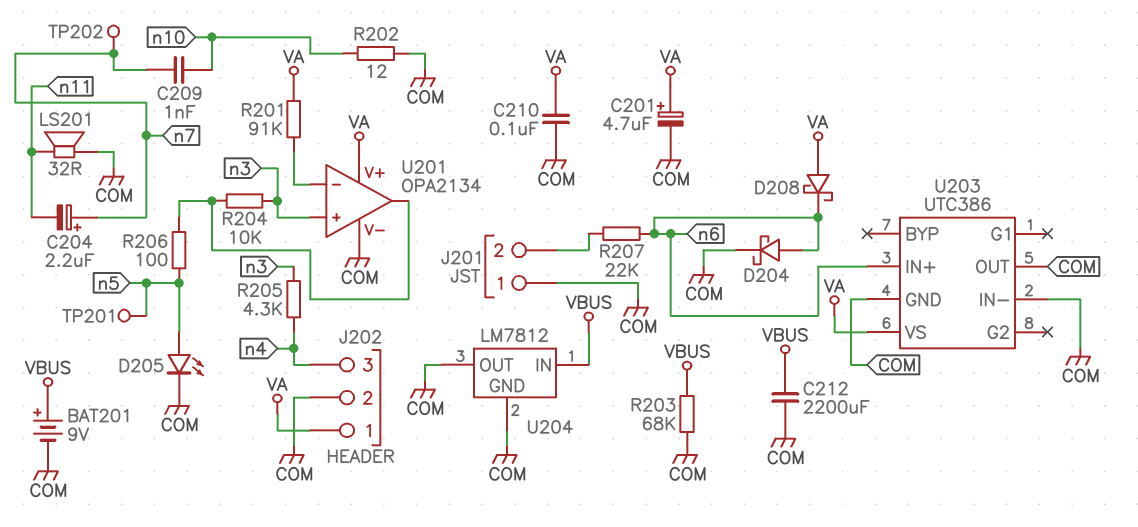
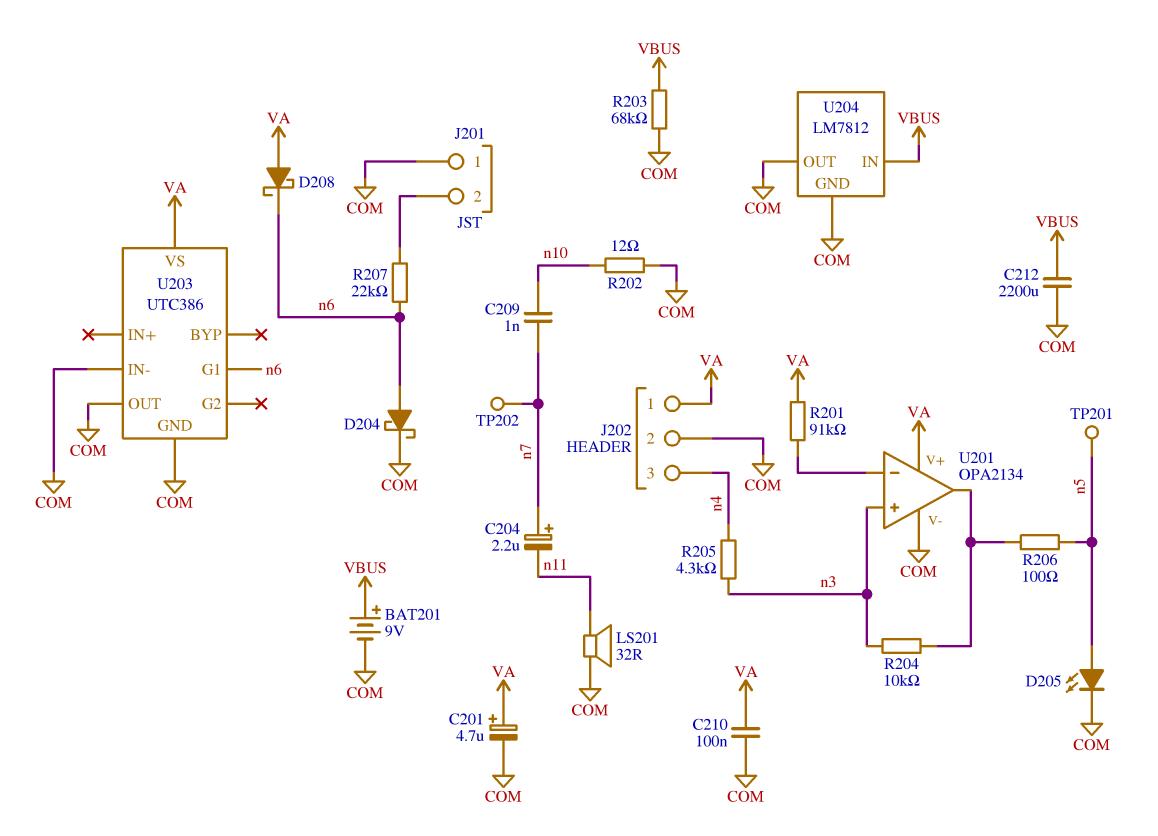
U203 pin G1: none -> n6
U203 pin IN+: n6 -> none

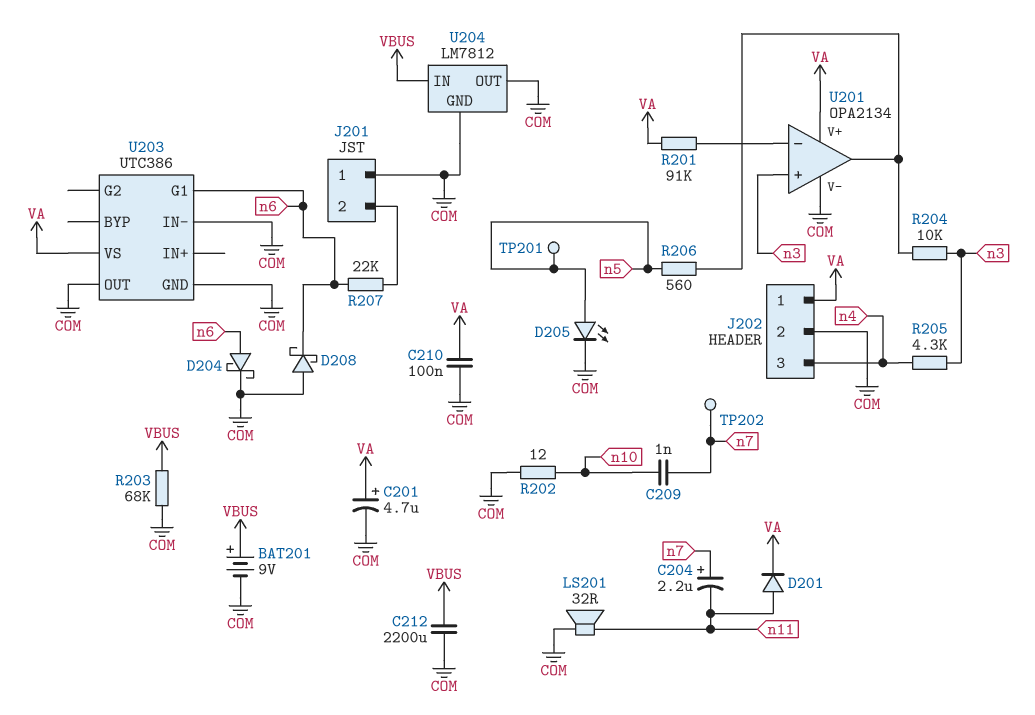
D201: none -> diode (A n11, K VA)
D208: schottky (A VA, K n6) -> schottky (A COM, K n6)
R206: 100 (U201/out, n5) -> 560 (U201/out, n5)

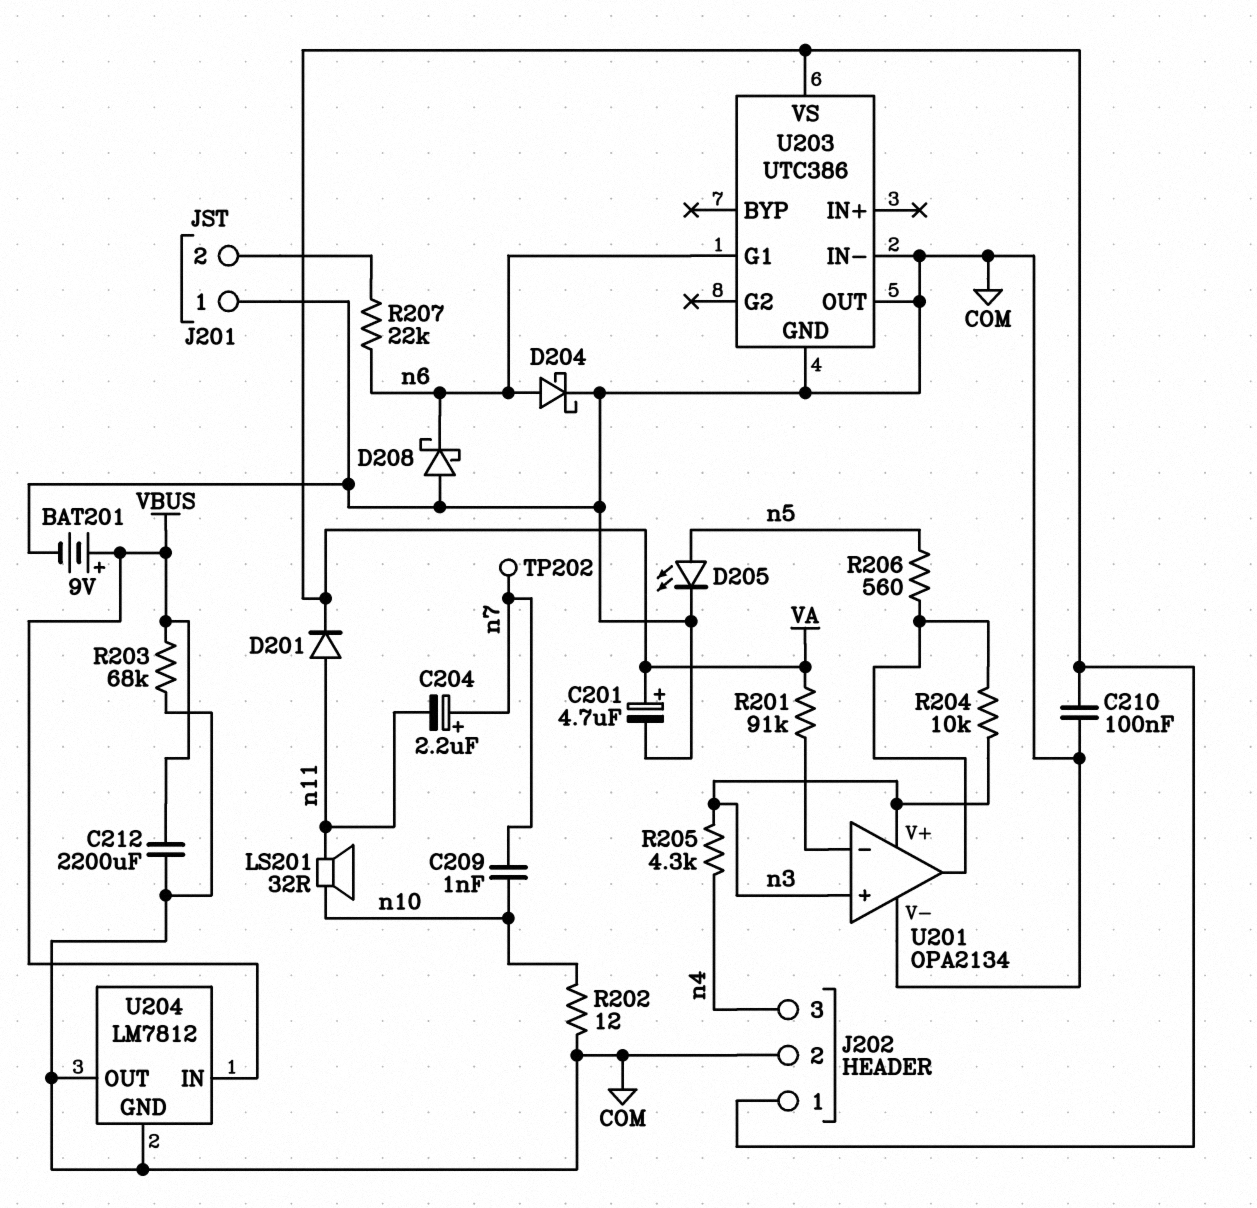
LS201: speaker 32R (COM, n11) -> speaker 32R (n10, n11)
TP201: test point (n5) -> none
U201 pin V+: VA -> n3

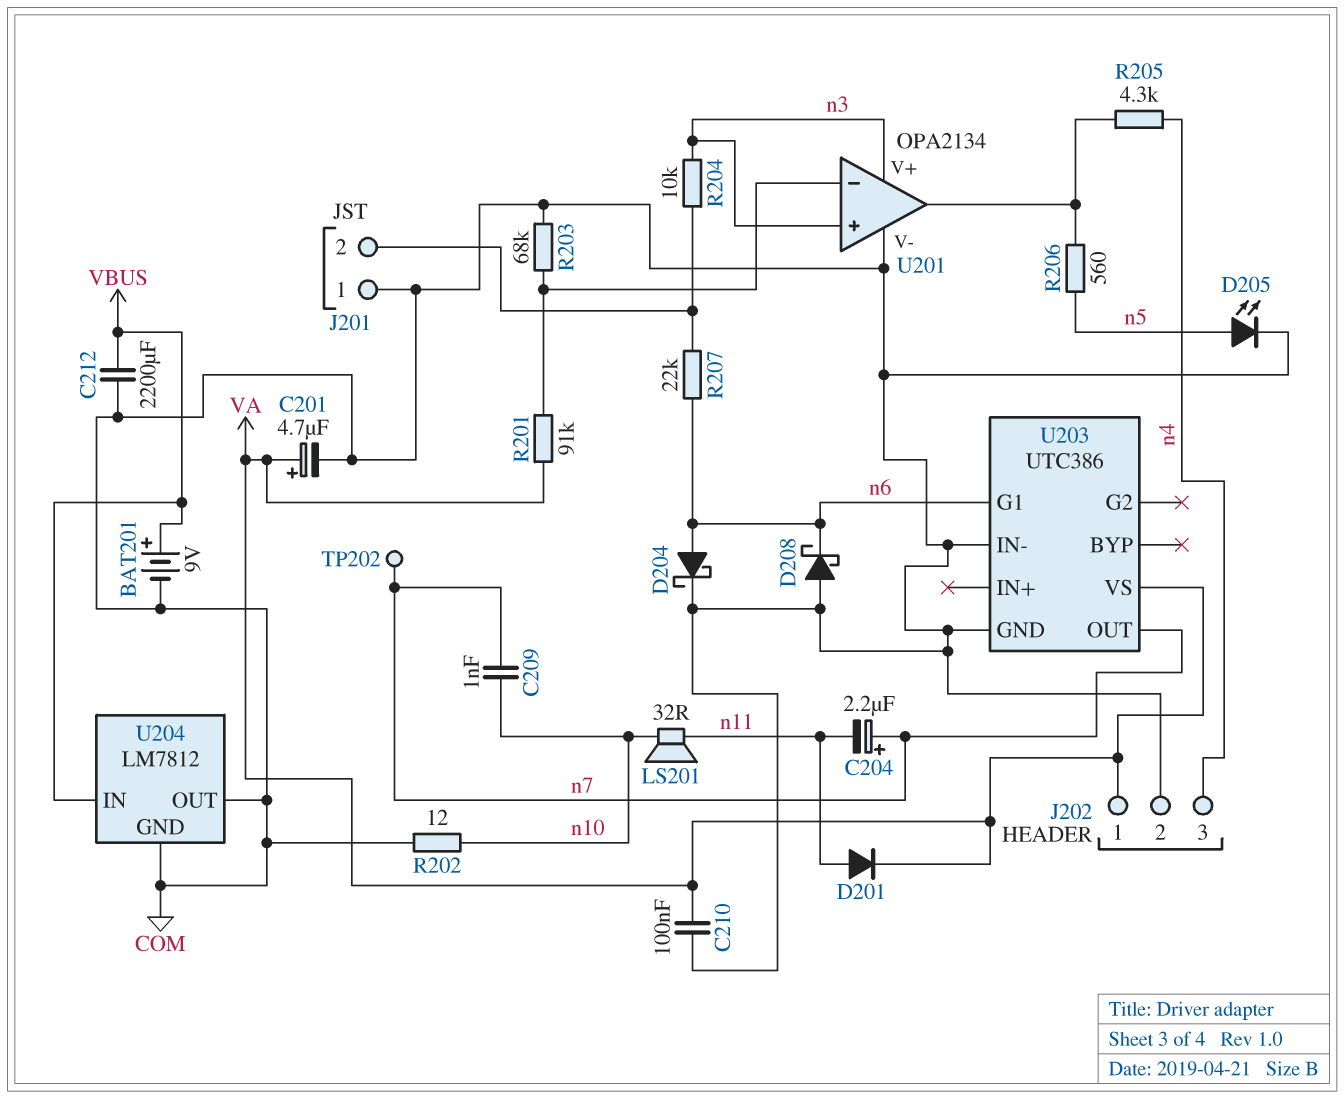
R203: 68k (COM, VBUS) -> 68k (COM, U201/in-)
R204: 10k (U201/out, n3) -> 10k (J201/2, n3)
R205: 4.3k (n3, n4) -> 4.3k (U201/out, n4)
U203 pin OUT: COM -> n7

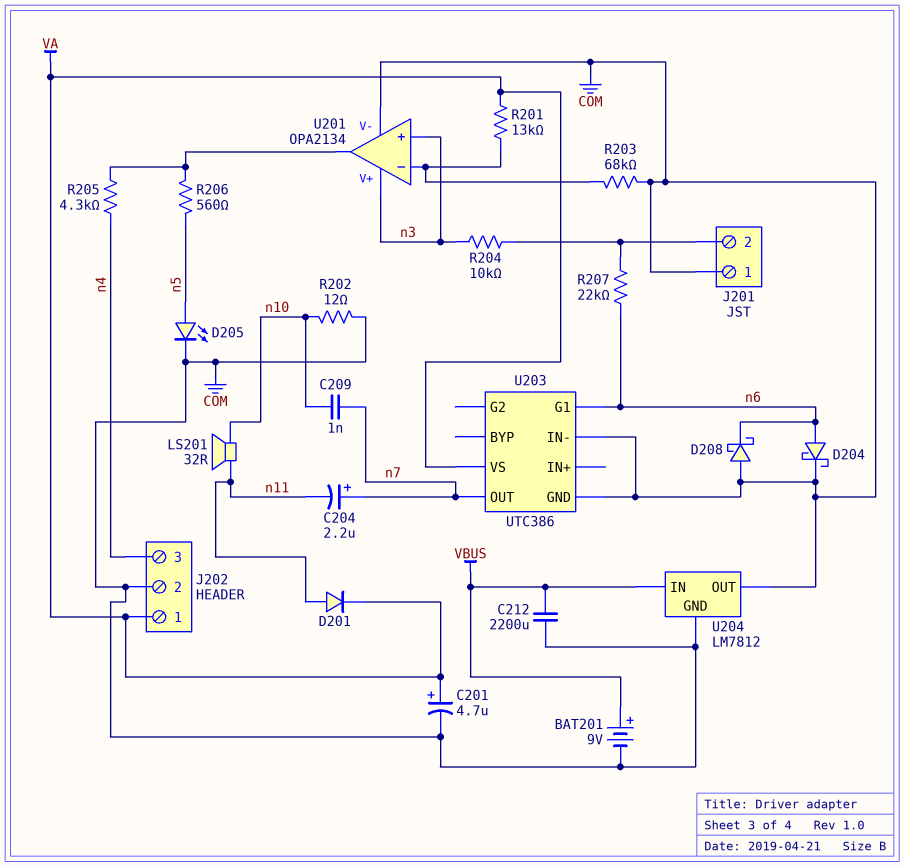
C210: 100nF (COM, VA) -> none
R201: 91k (U201/in-, VA) -> 13k (U201/in-, VA)
TP202: test point (n7) -> none

